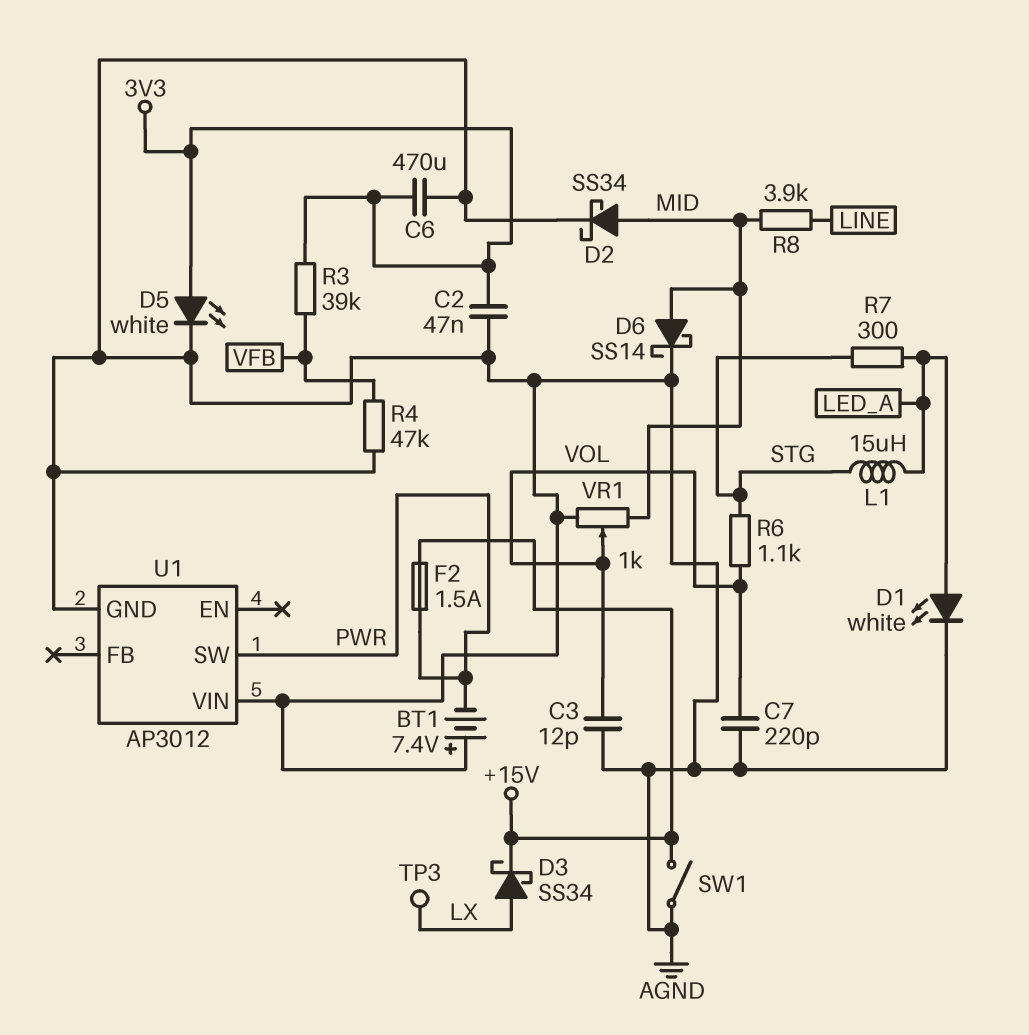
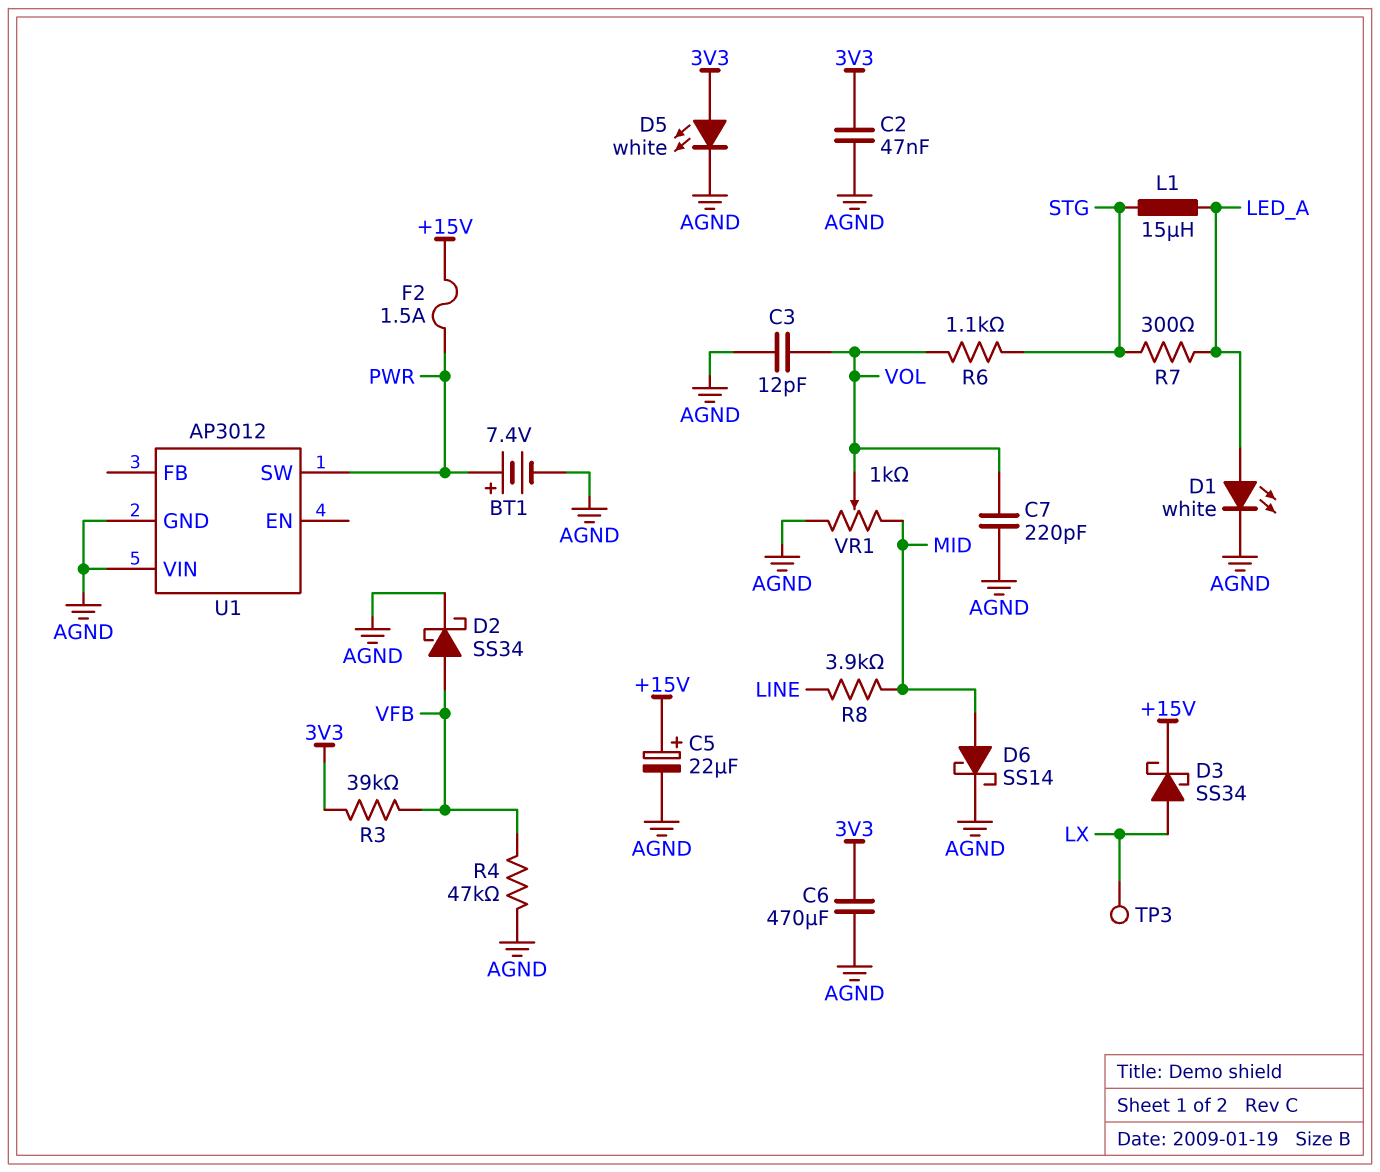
BT1: 7.4V (plus AGND, minus PWR) -> 7.4V (plus PWR, minus AGND)
C5: none -> 22uF (plus +15V, minus AGND)
D2: schottky SS34 (A MID, K AGND) -> schottky SS34 (A VFB, K AGND)
SW1: switch (+15V, AGND) -> none

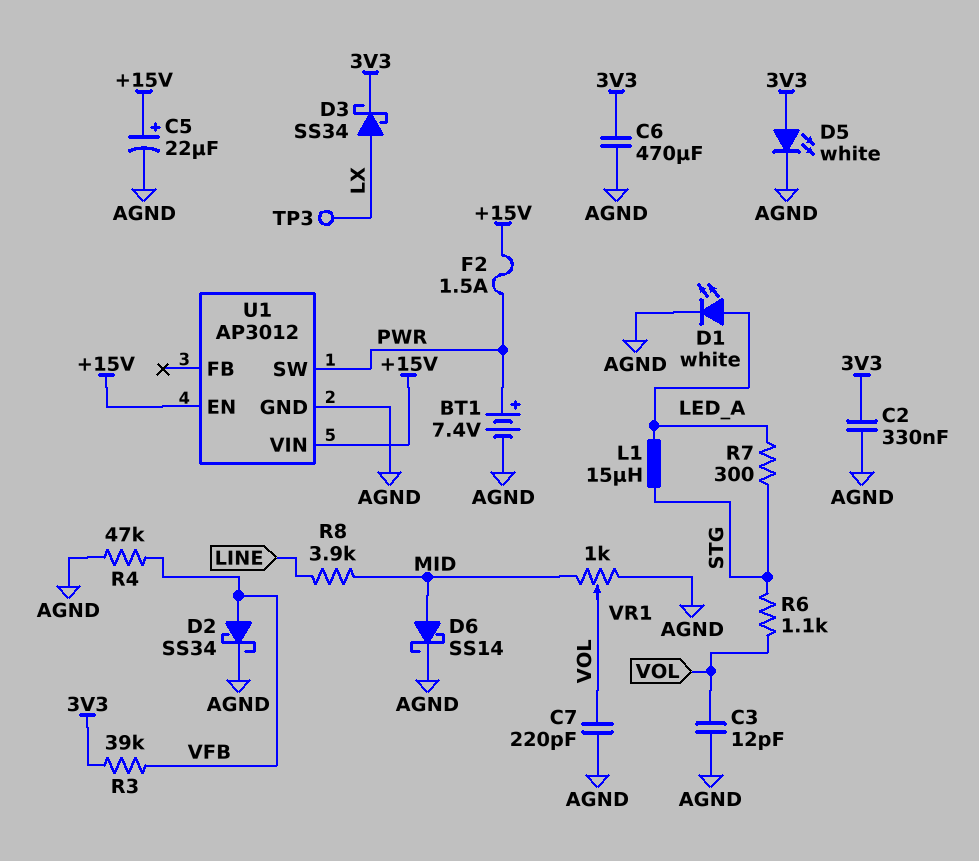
C2: 47nF (3V3, AGND) -> 330nF (3V3, AGND)
D3: schottky SS34 (A LX, K +15V) -> schottky SS34 (A LX, K 3V3)
U1 pin EN: none -> +15V
U1 pin VIN: AGND -> +15V

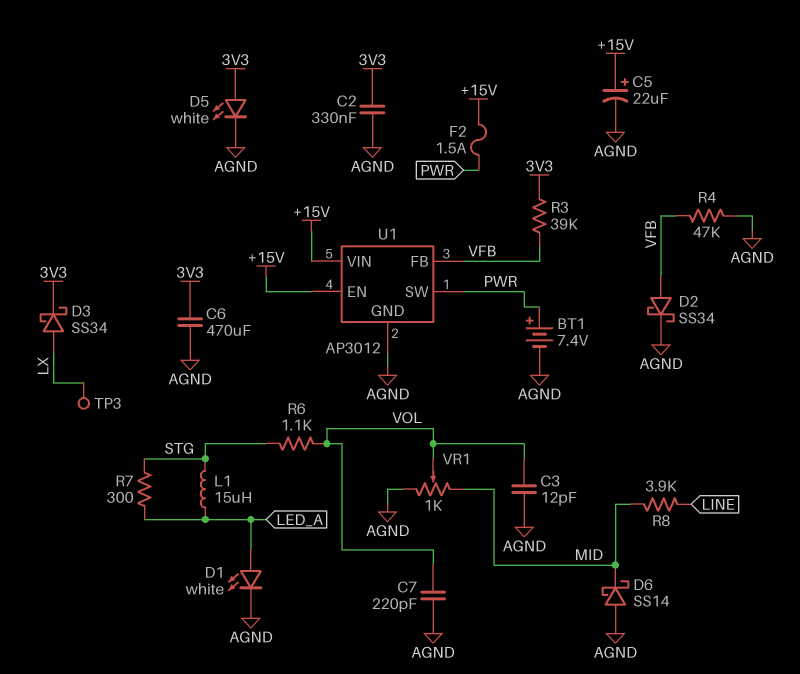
D6: schottky SS14 (A MID, K AGND) -> schottky SS14 (A AGND, K MID)
U1 pin FB: none -> VFB

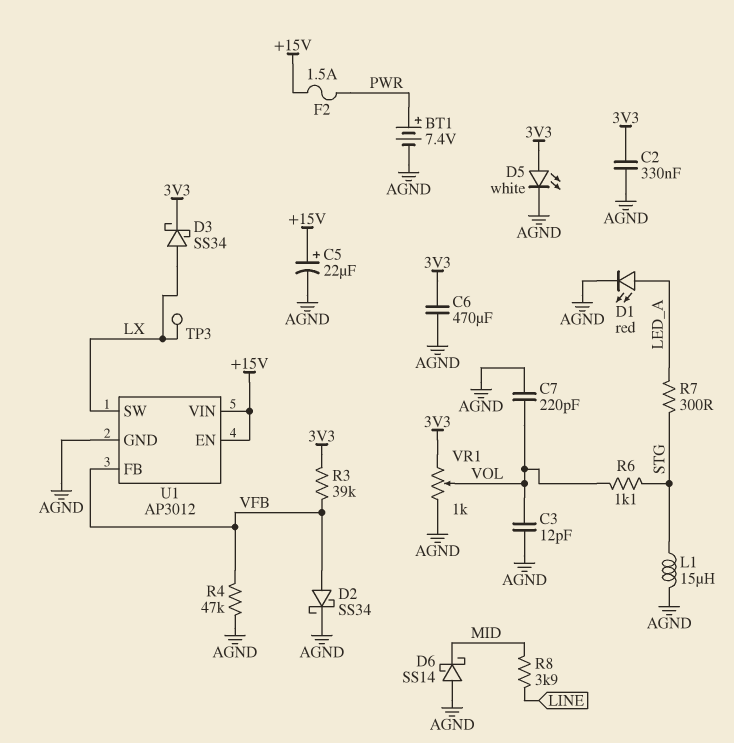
D1: LED white (A LED_A, K AGND) -> LED red (A LED_A, K AGND)
L1: 15uH (LED_A, STG) -> 15uH (AGND, STG)
U1 pin SW: PWR -> LX
VR1: 1k (AGND, MID, wiper VOL) -> 1k (3V3, AGND, wiper VOL)

